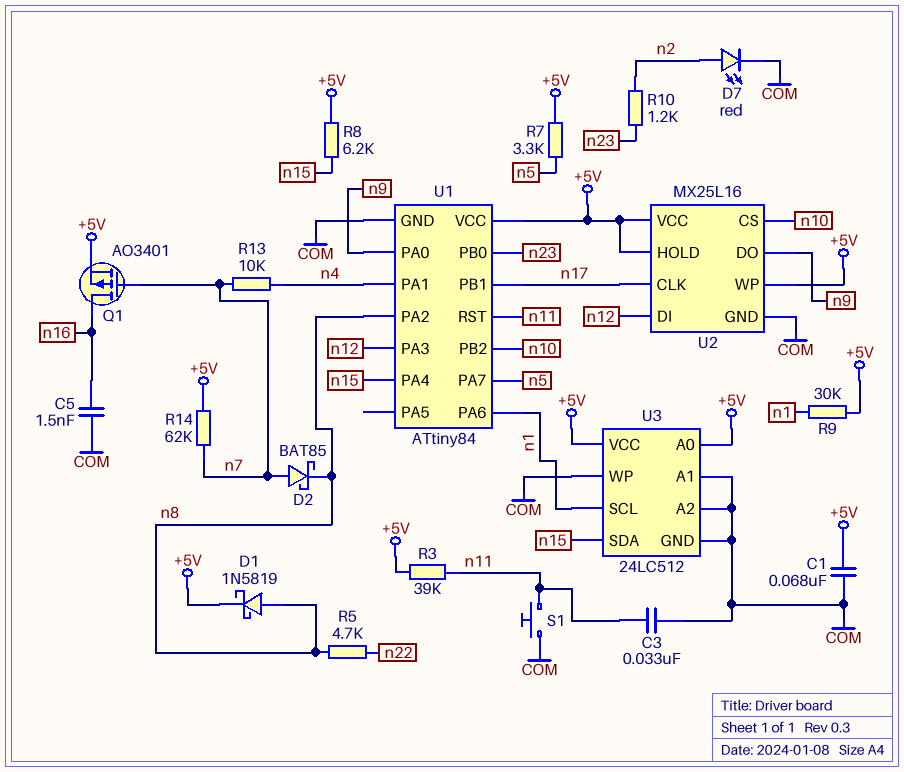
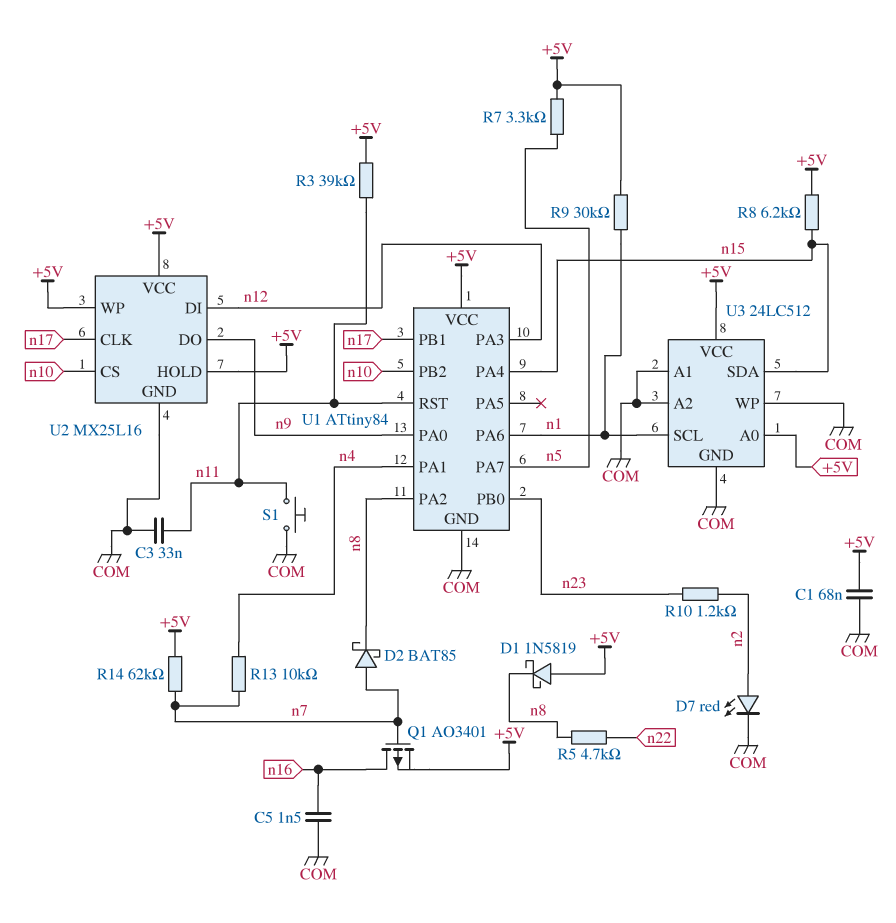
D1: schottky 1N5819 (A n8, K +5V) -> schottky 1N5819 (A +5V, K n8)

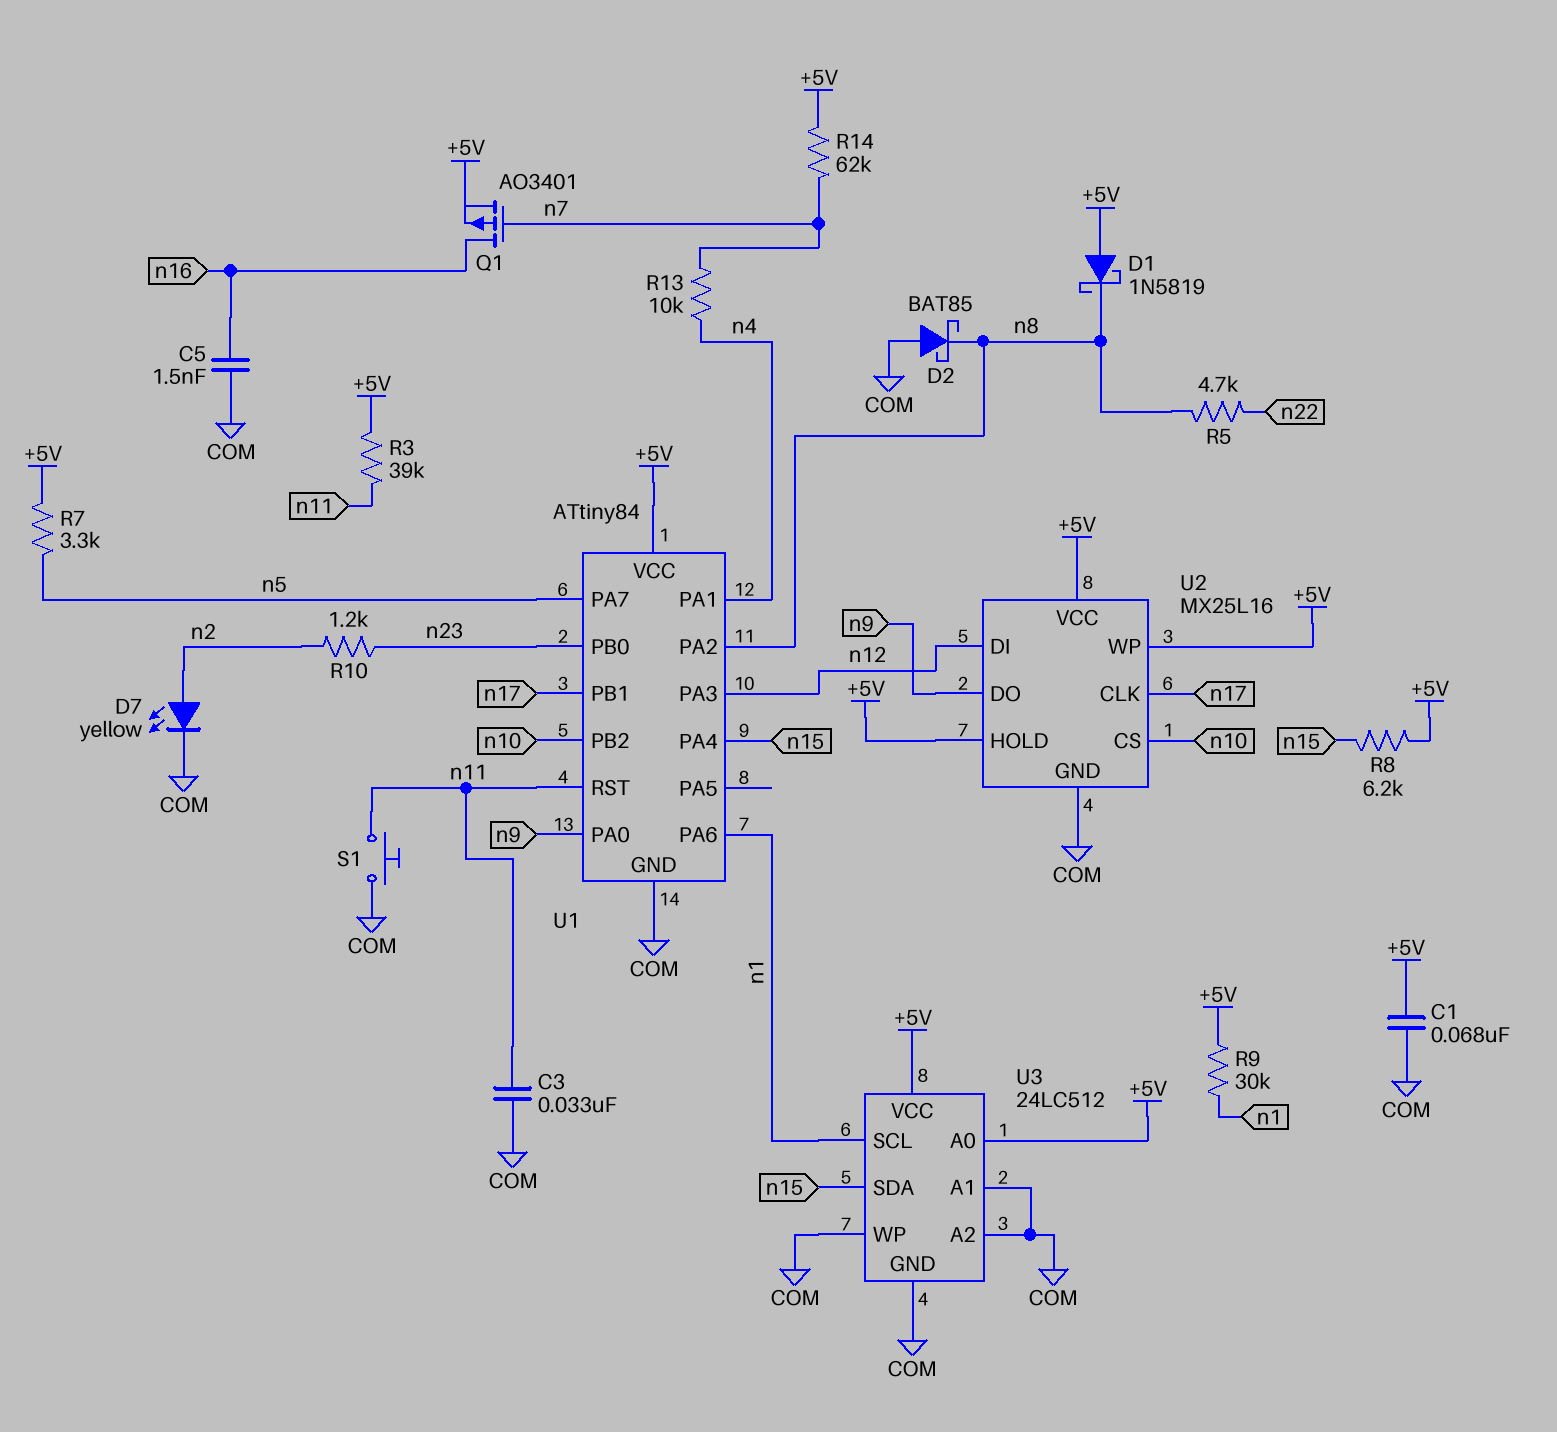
D2: schottky BAT85 (A n7, K n8) -> schottky BAT85 (A COM, K n8)
D7: LED red (A n2, K COM) -> LED yellow (A n2, K COM)

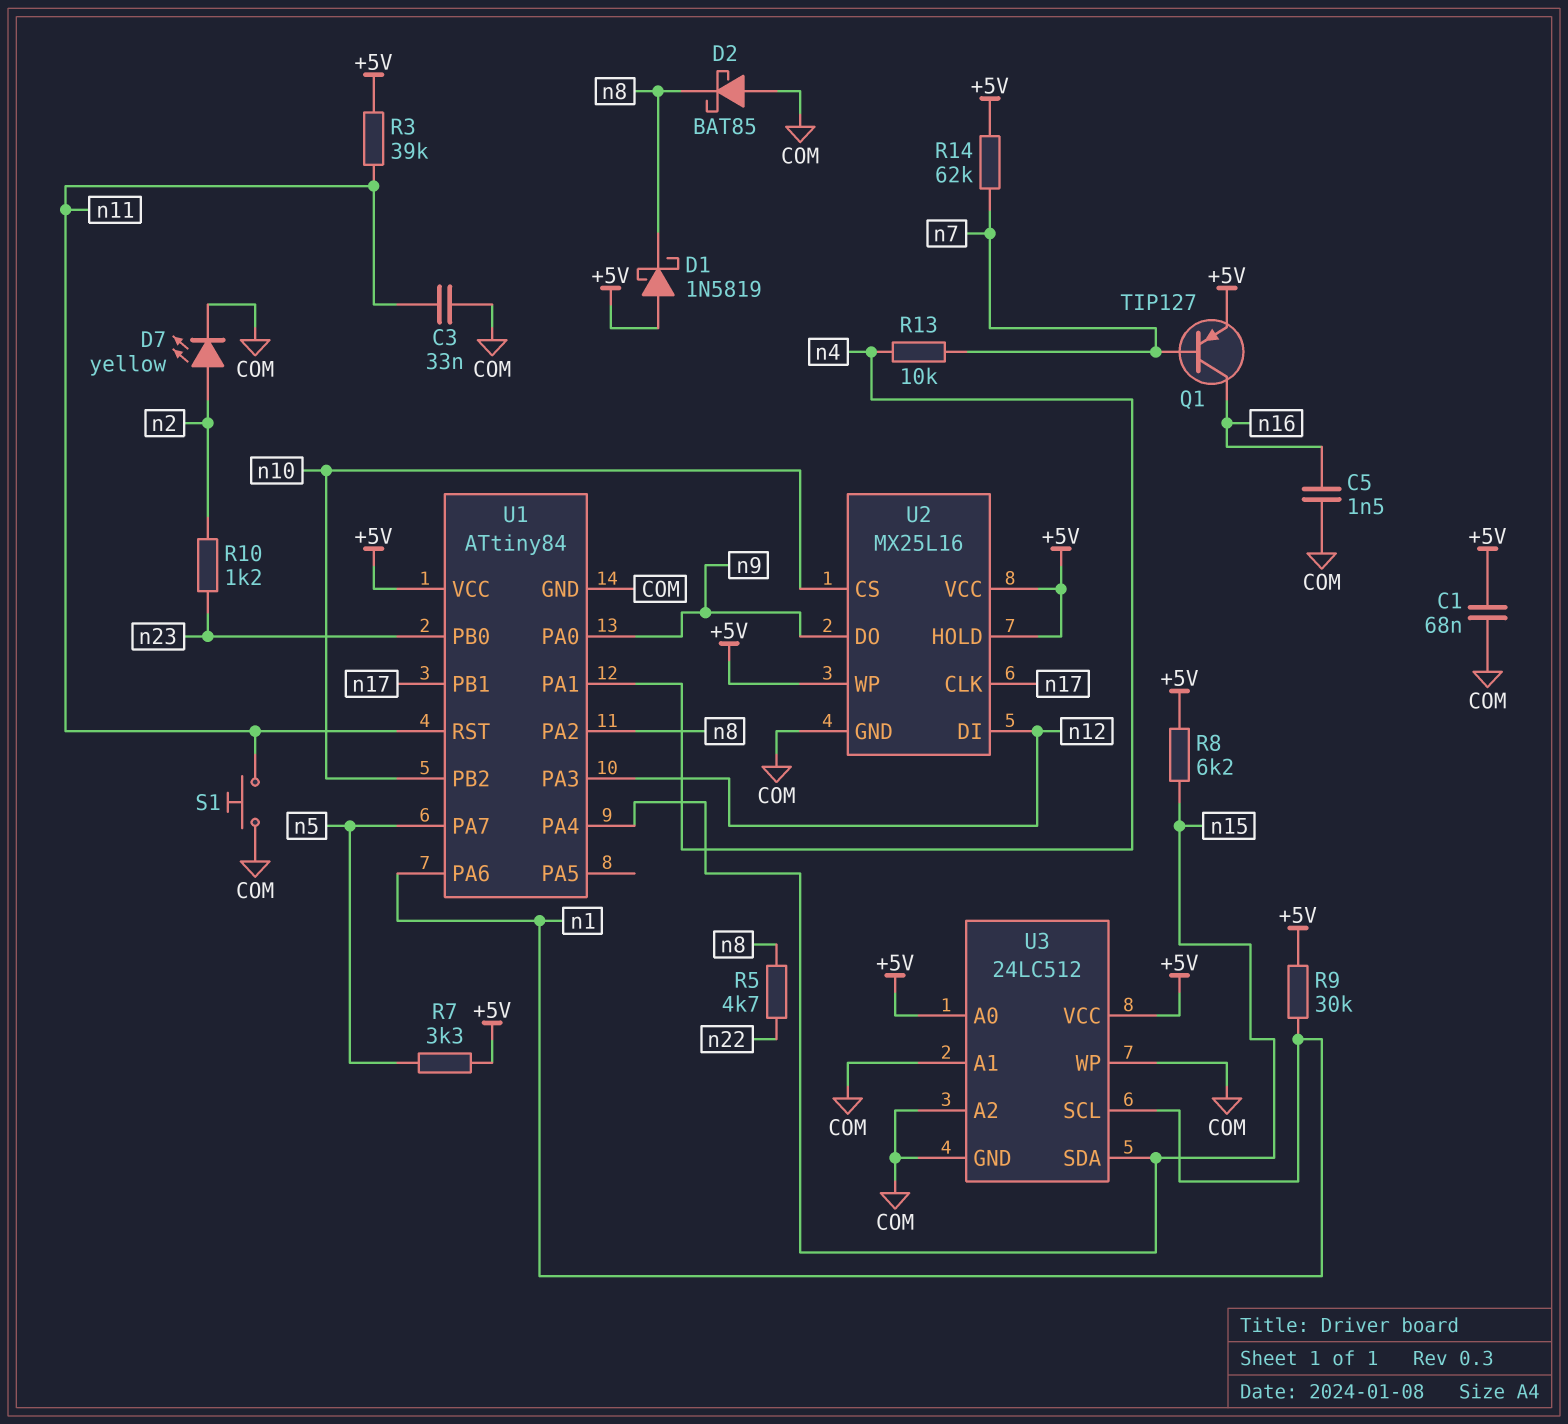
Q1: PMOS AO3401 (G n7, D n16, S +5V) -> PNP TIP127 (B n7, C n16, E +5V)

